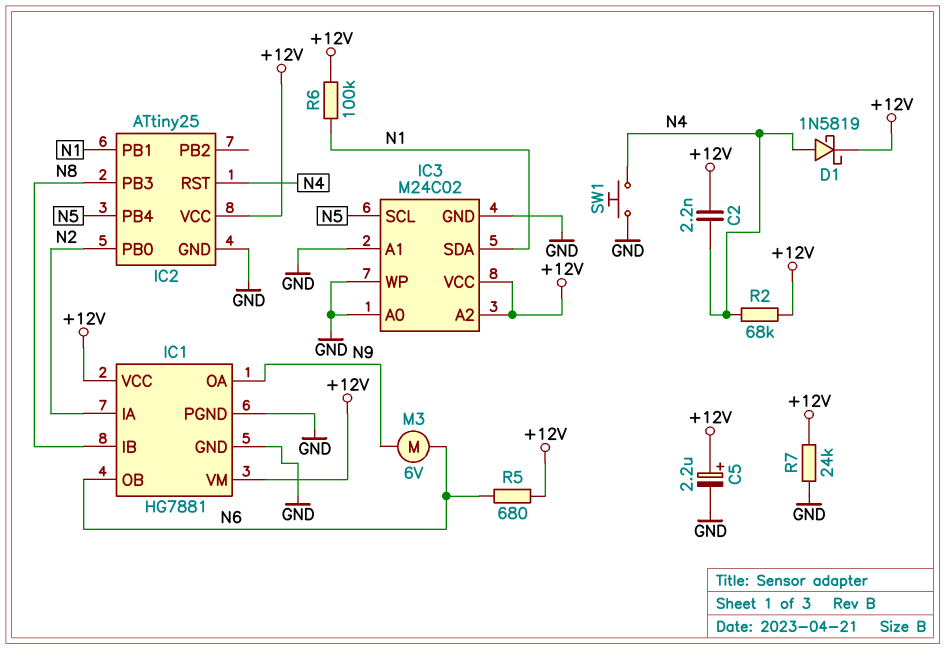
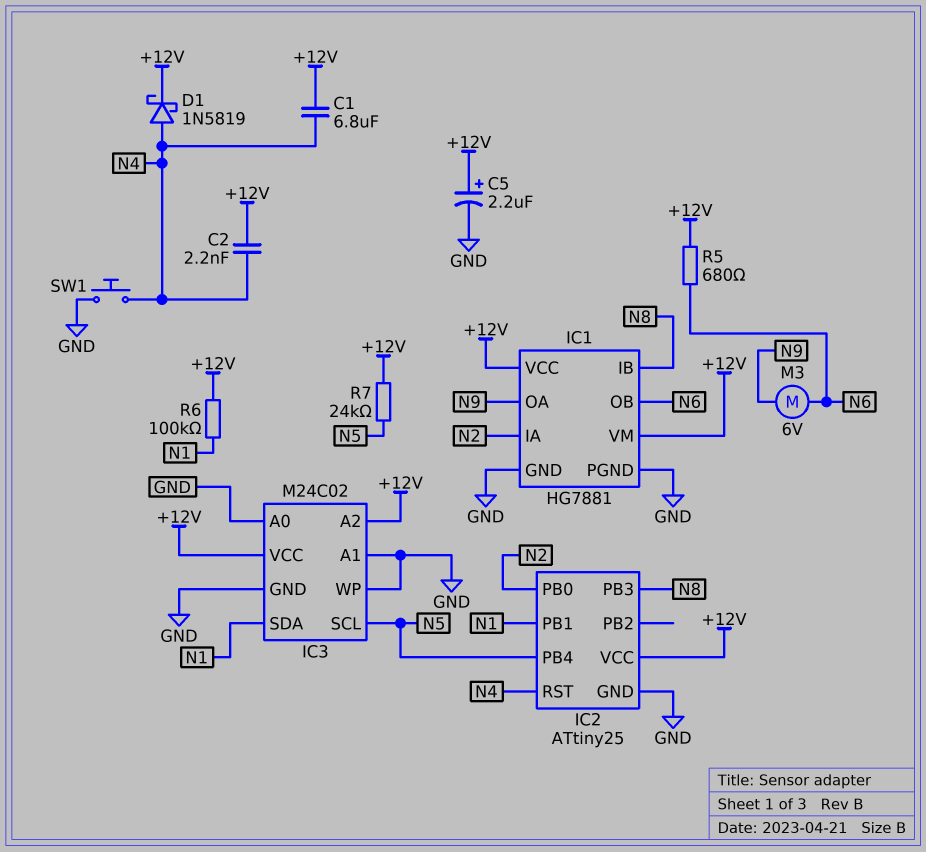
C1: none -> 6.8uF (+12V, N4)
R2: 68k (+12V, N4) -> none
R7: 24k (+12V, GND) -> 24k (+12V, N5)

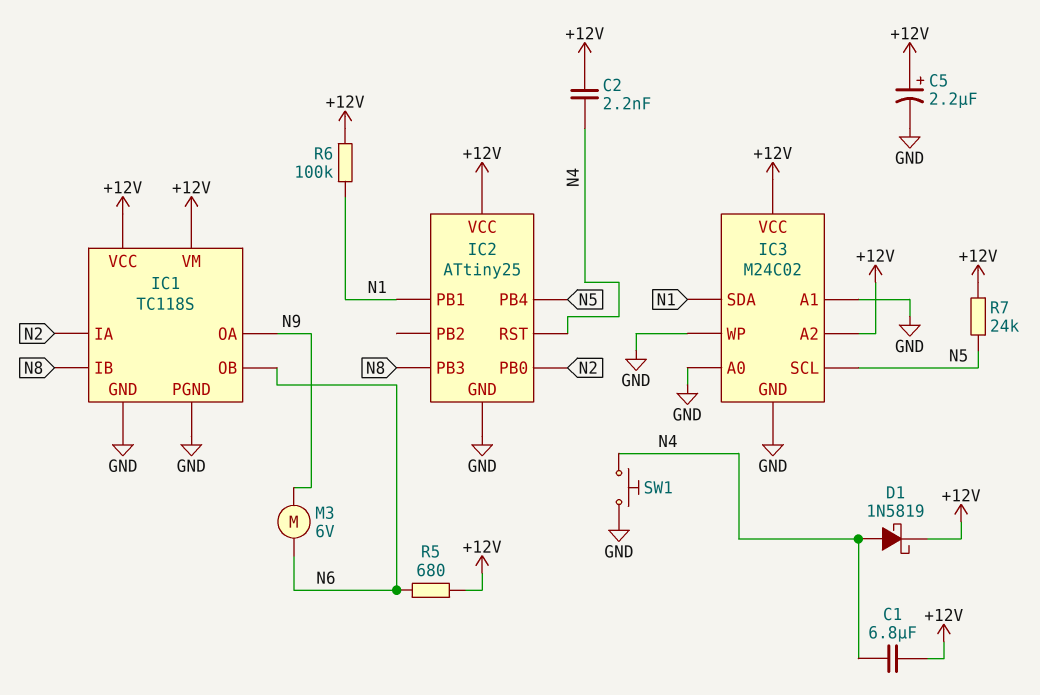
IC1: HG7881 -> TC118S

